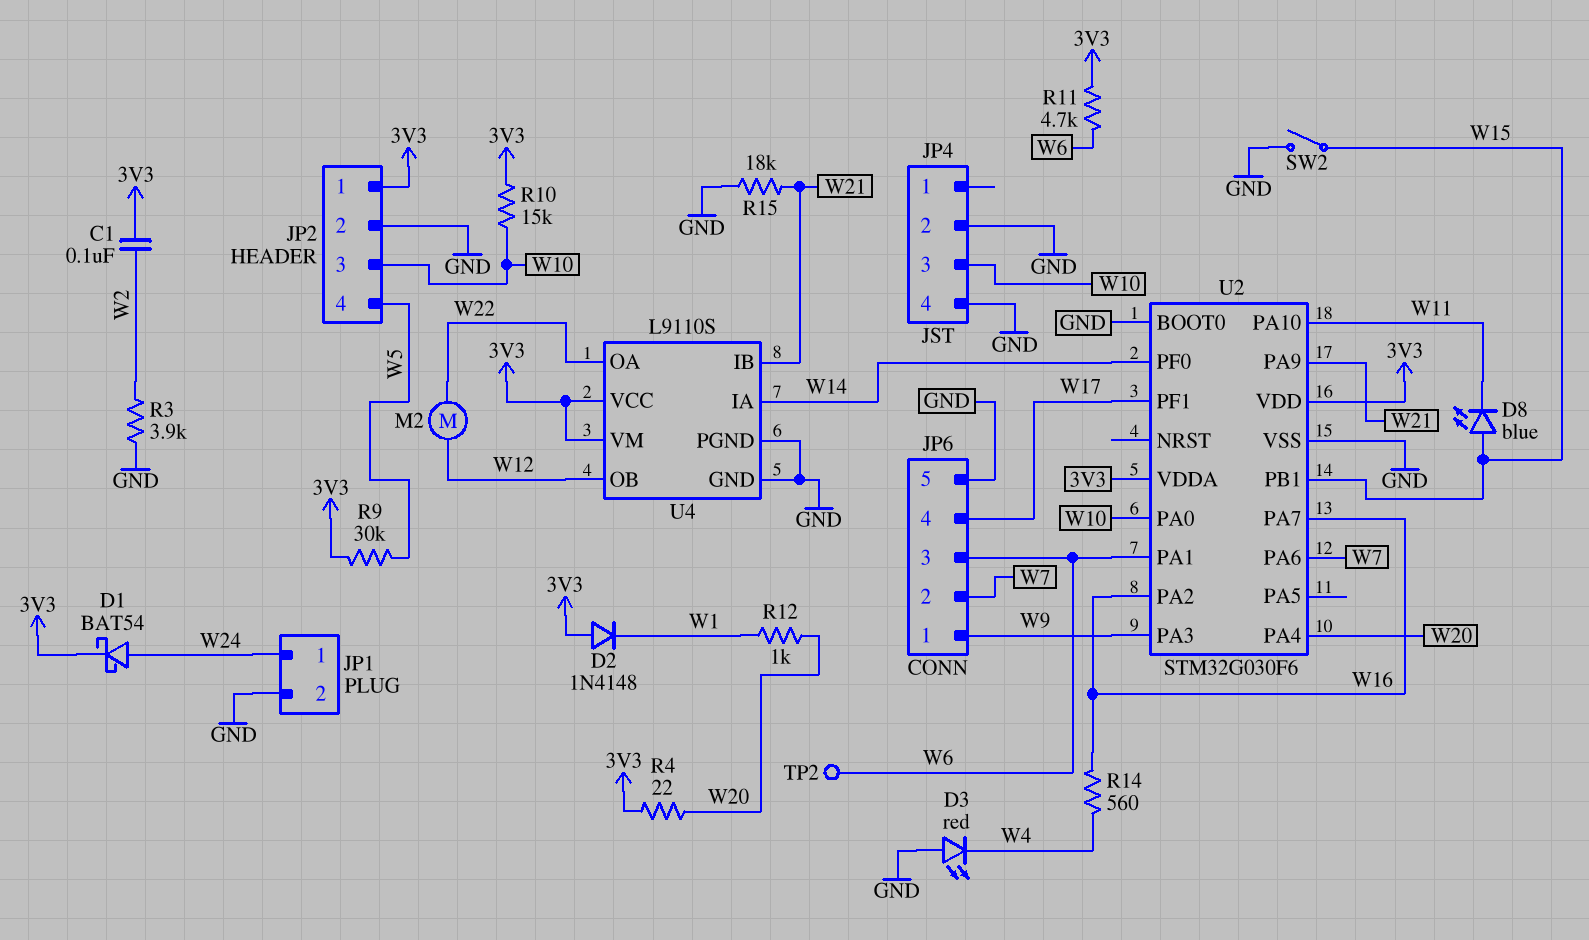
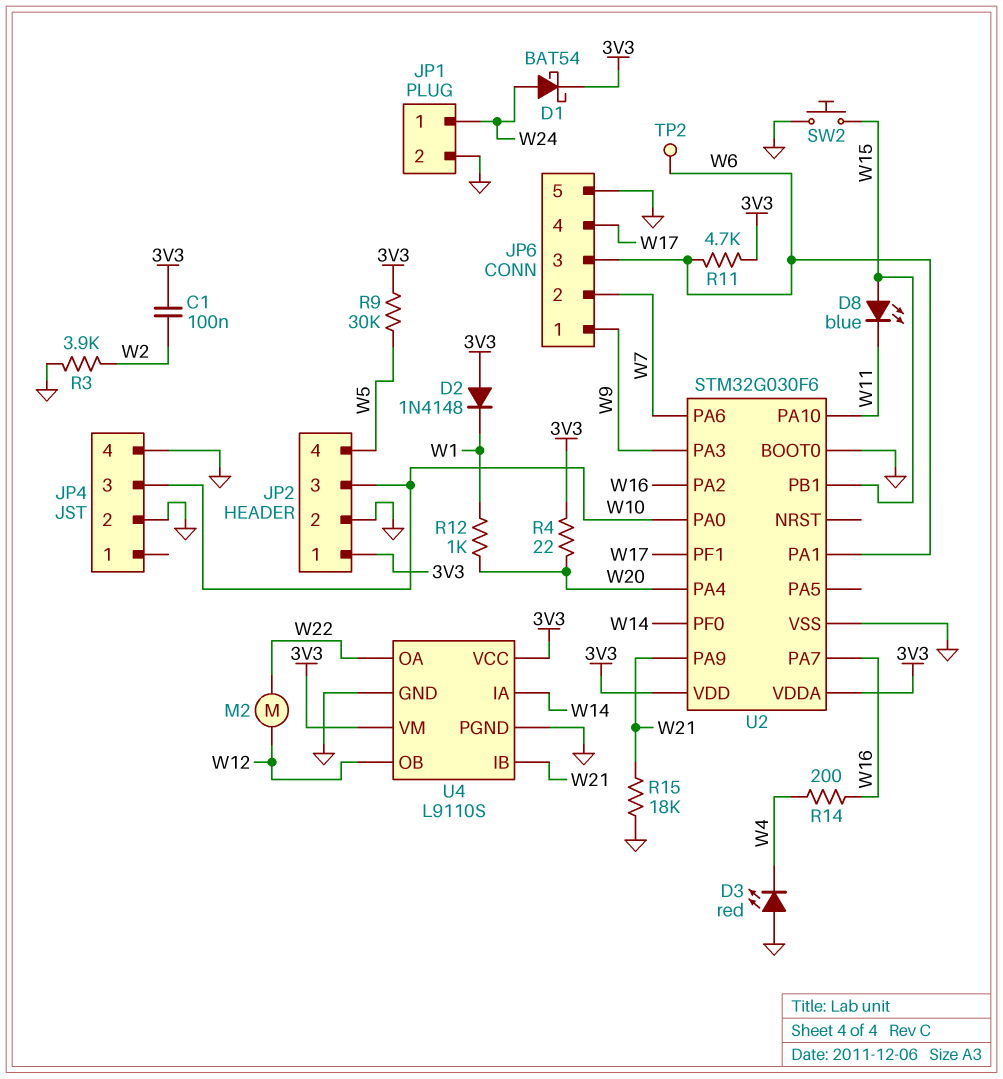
R10: 15k (3V3, W10) -> none
R14: 560 (W4, W16) -> 200 (W4, W16)
SW2: switch (GND, W15) -> button (GND, W15)

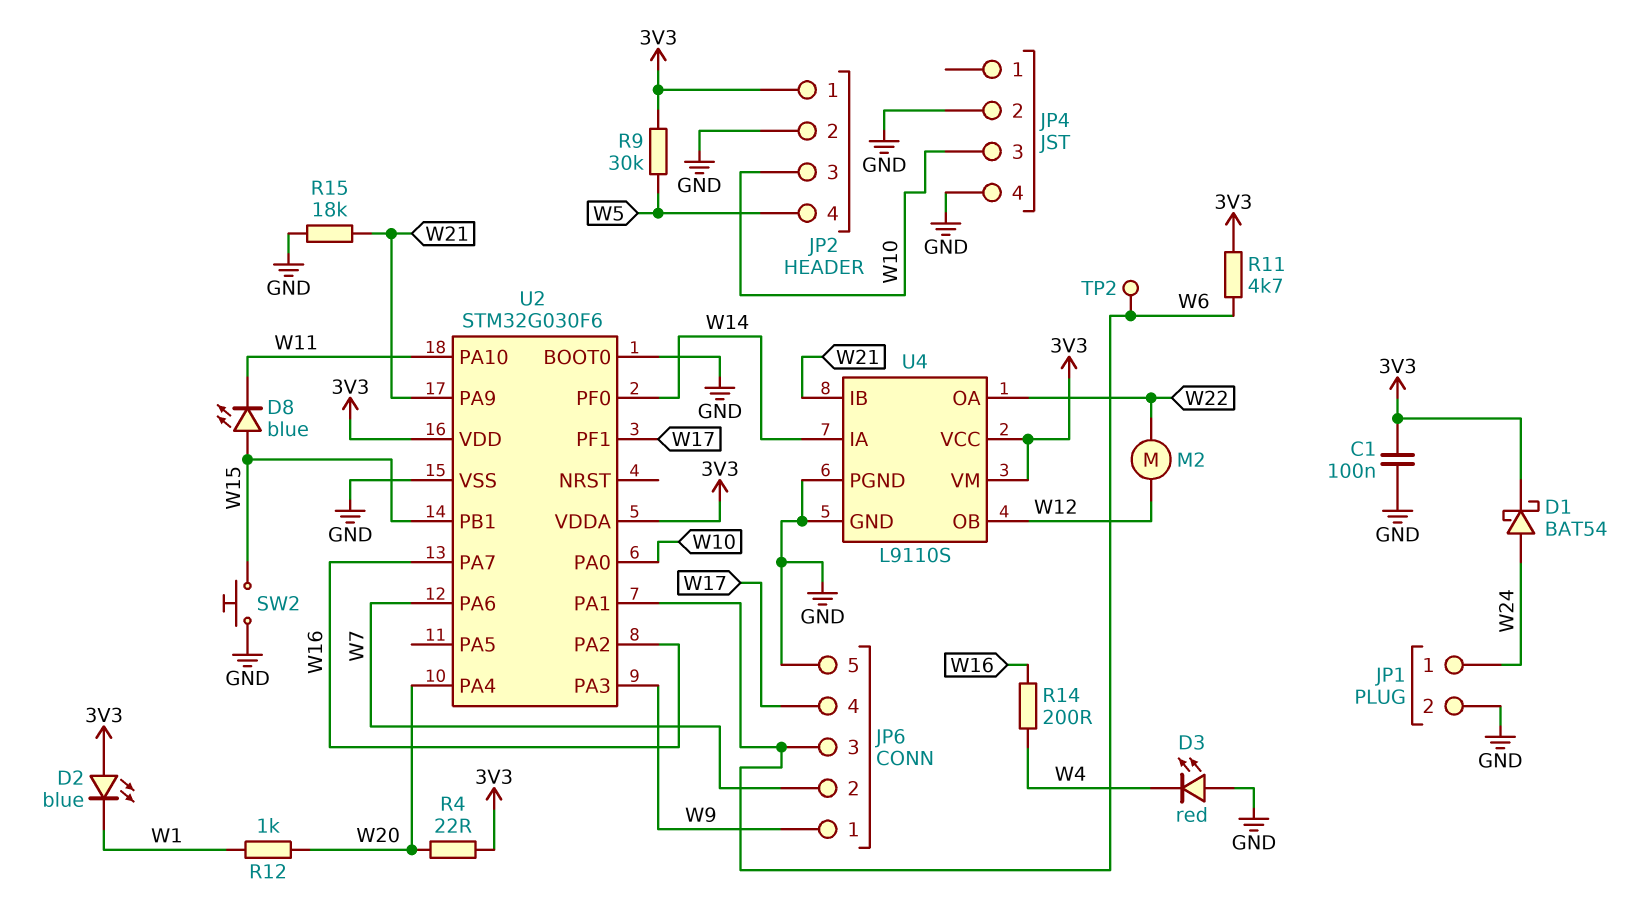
C1: 100nF (3V3, W2) -> 100nF (3V3, GND)
D2: diode 1N4148 (A 3V3, K W1) -> LED blue (A 3V3, K W1)
R3: 3.9k (GND, W2) -> none

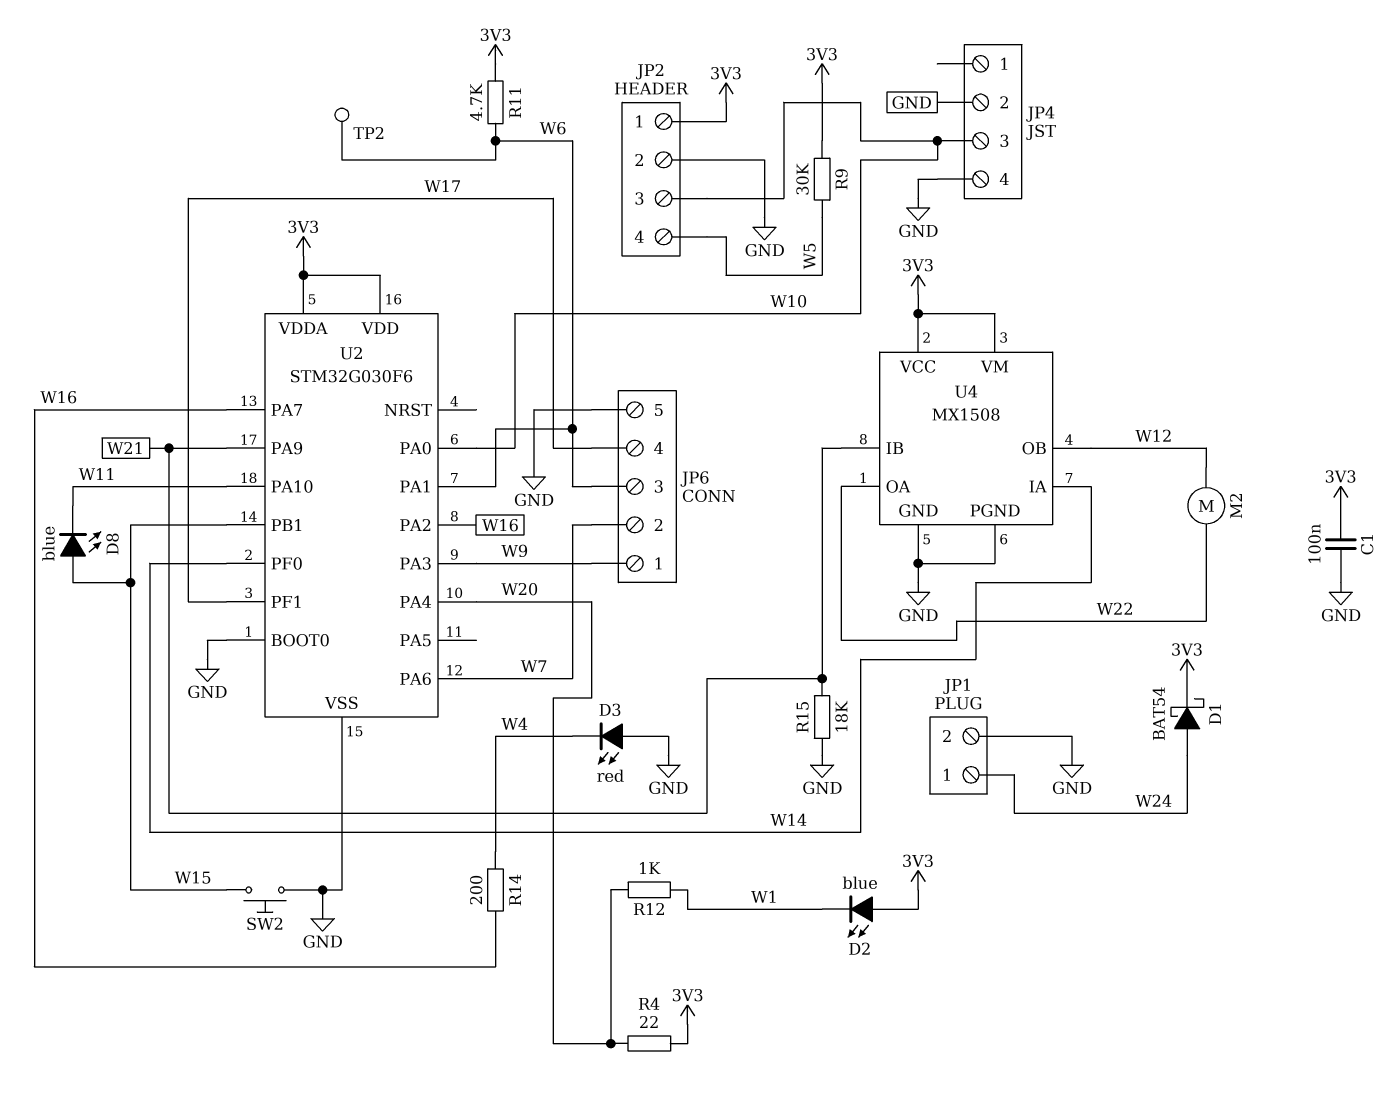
U4: L9110S -> MX1508

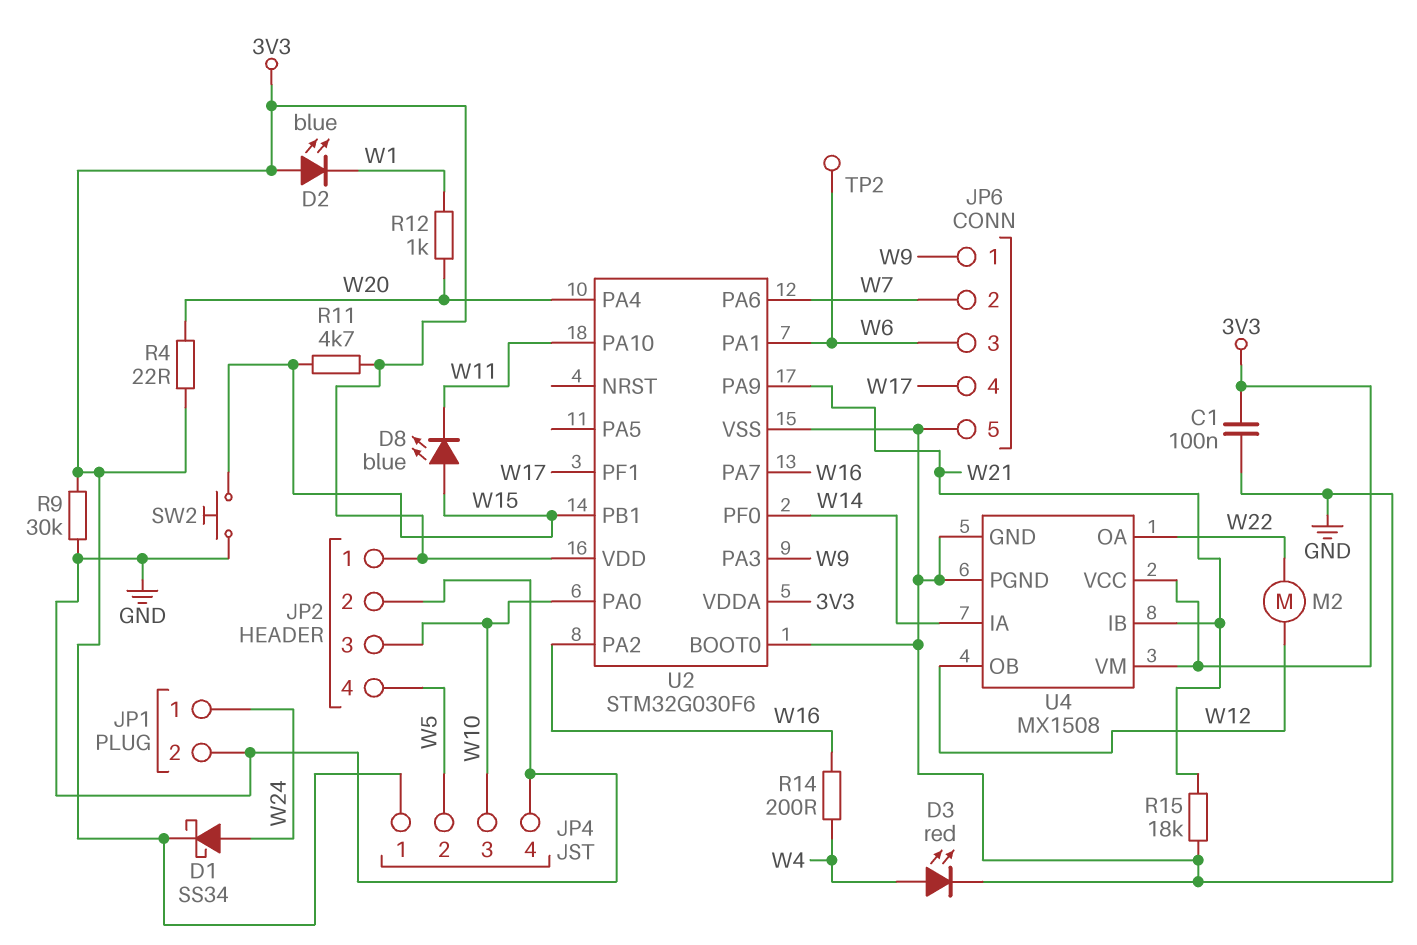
D1: schottky BAT54 (A W24, K 3V3) -> schottky SS34 (A W24, K 3V3)
D3: LED red (A GND, K W4) -> LED red (A W4, K GND)
JP4 pin 1: none -> 3V3
JP4 pin 2: GND -> W5
R9: 30k (3V3, W5) -> 30k (3V3, GND)
R11: 4.7k (3V3, W6) -> 4.7k (3V3, W15)

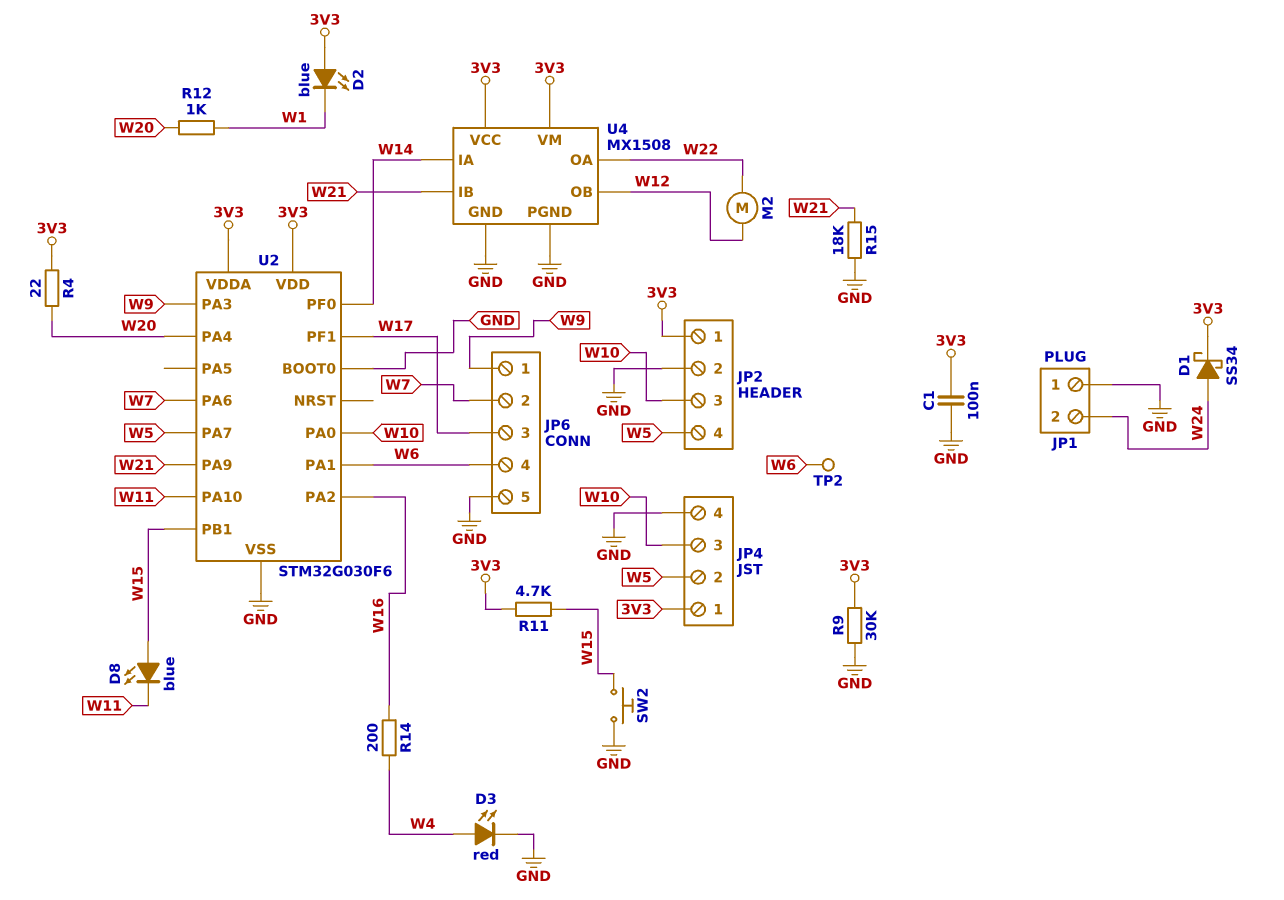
JP1 pin 1: W24 -> GND
JP1 pin 2: GND -> W24
JP6 pin 3: W6 -> W17
JP6 pin 4: W17 -> W6
U2 pin PA7: W16 -> W5

